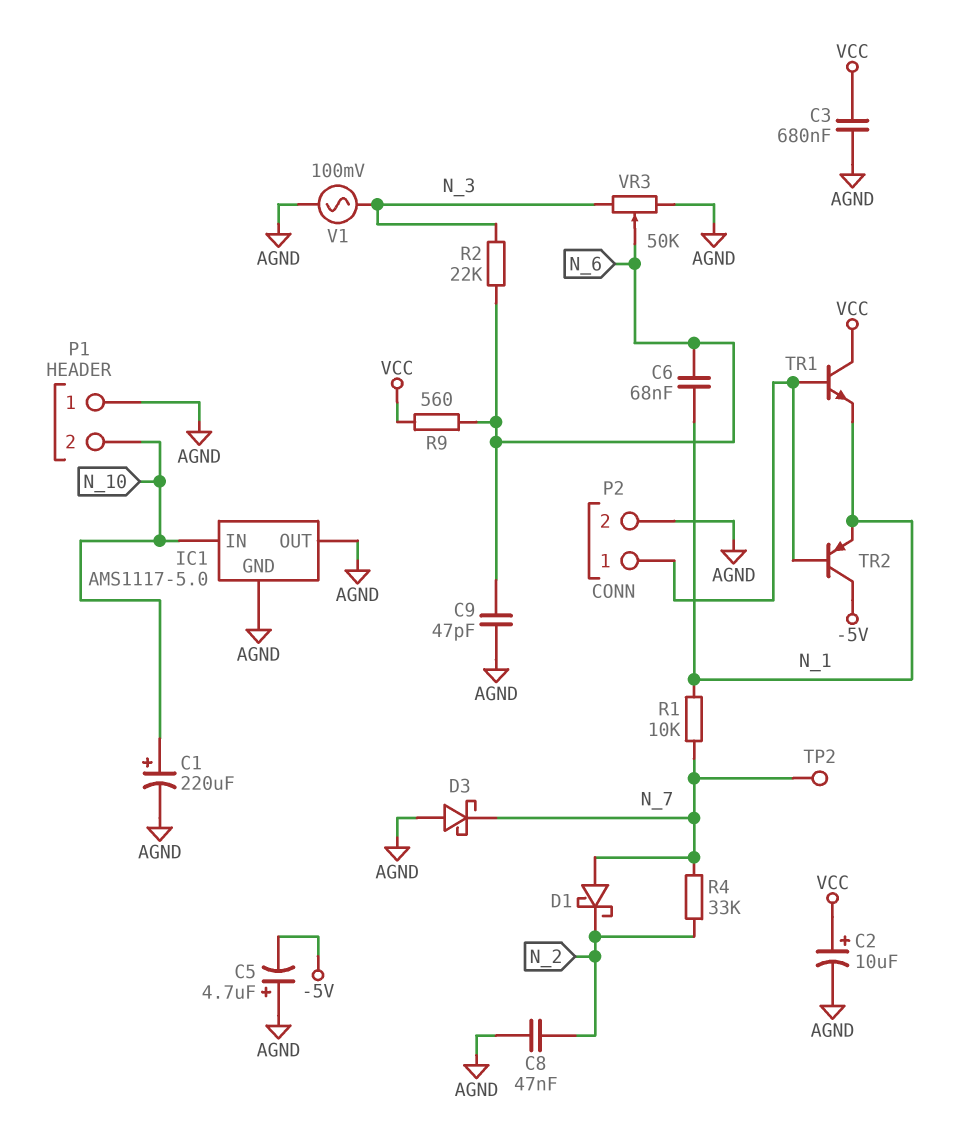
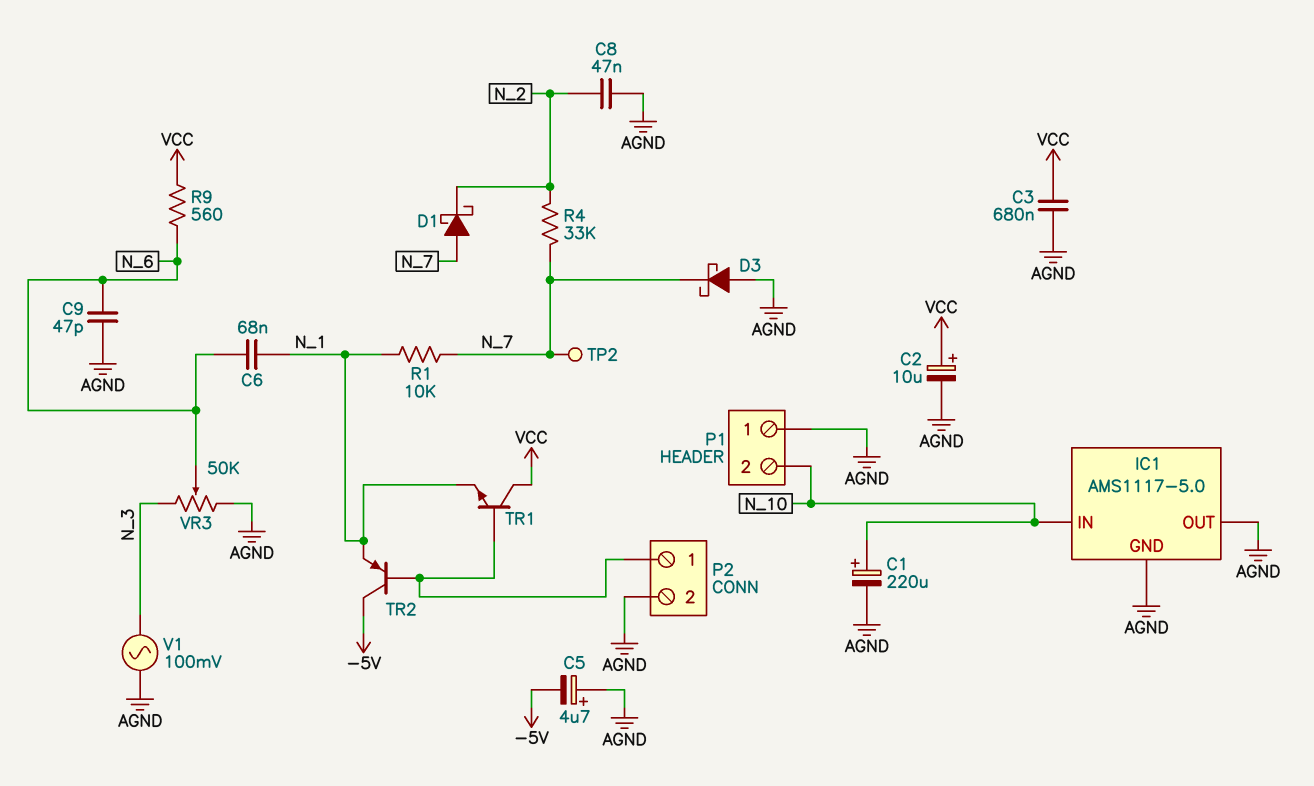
R2: 22k (N_3, N_6) -> none

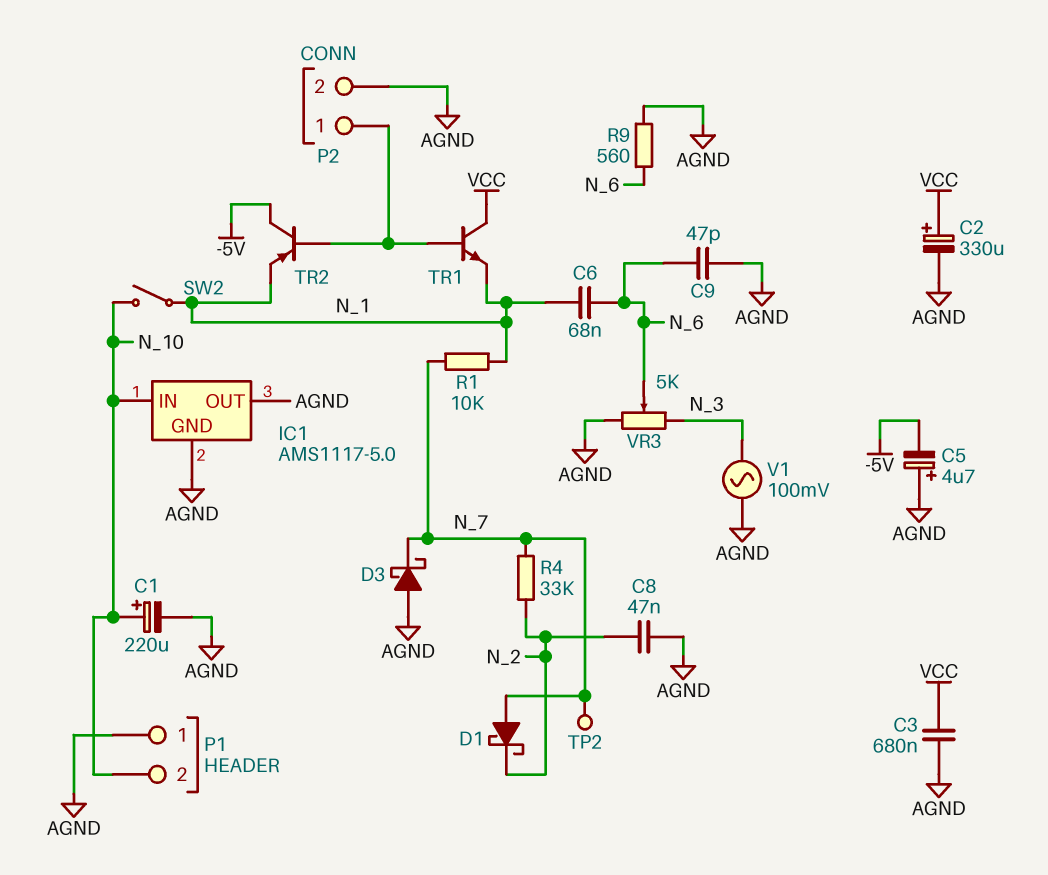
C2: 10uF (plus VCC, minus AGND) -> 330uF (plus VCC, minus AGND)
R9: 560 (N_6, VCC) -> 560 (AGND, N_6)
SW2: none -> switch (N_1, N_10)
VR3: 50k (AGND, N_3, wiper N_6) -> 5k (AGND, N_3, wiper N_6)

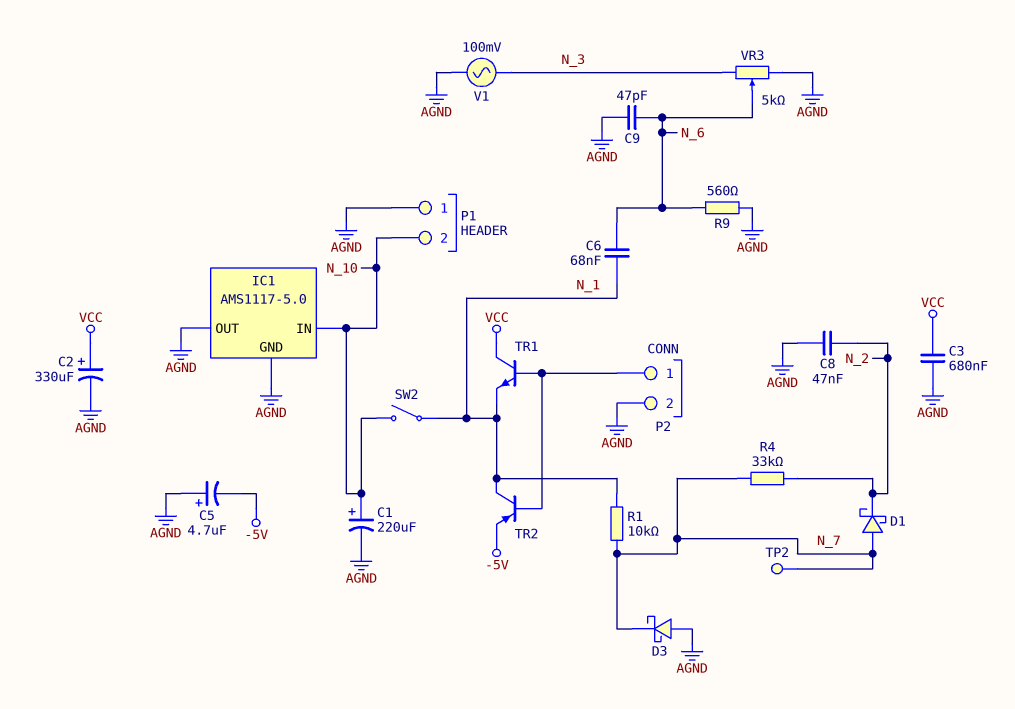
TR2: PNP (B P2/1, C -5V, E N_1) -> PNP (B P2/1, C N_1, E -5V)

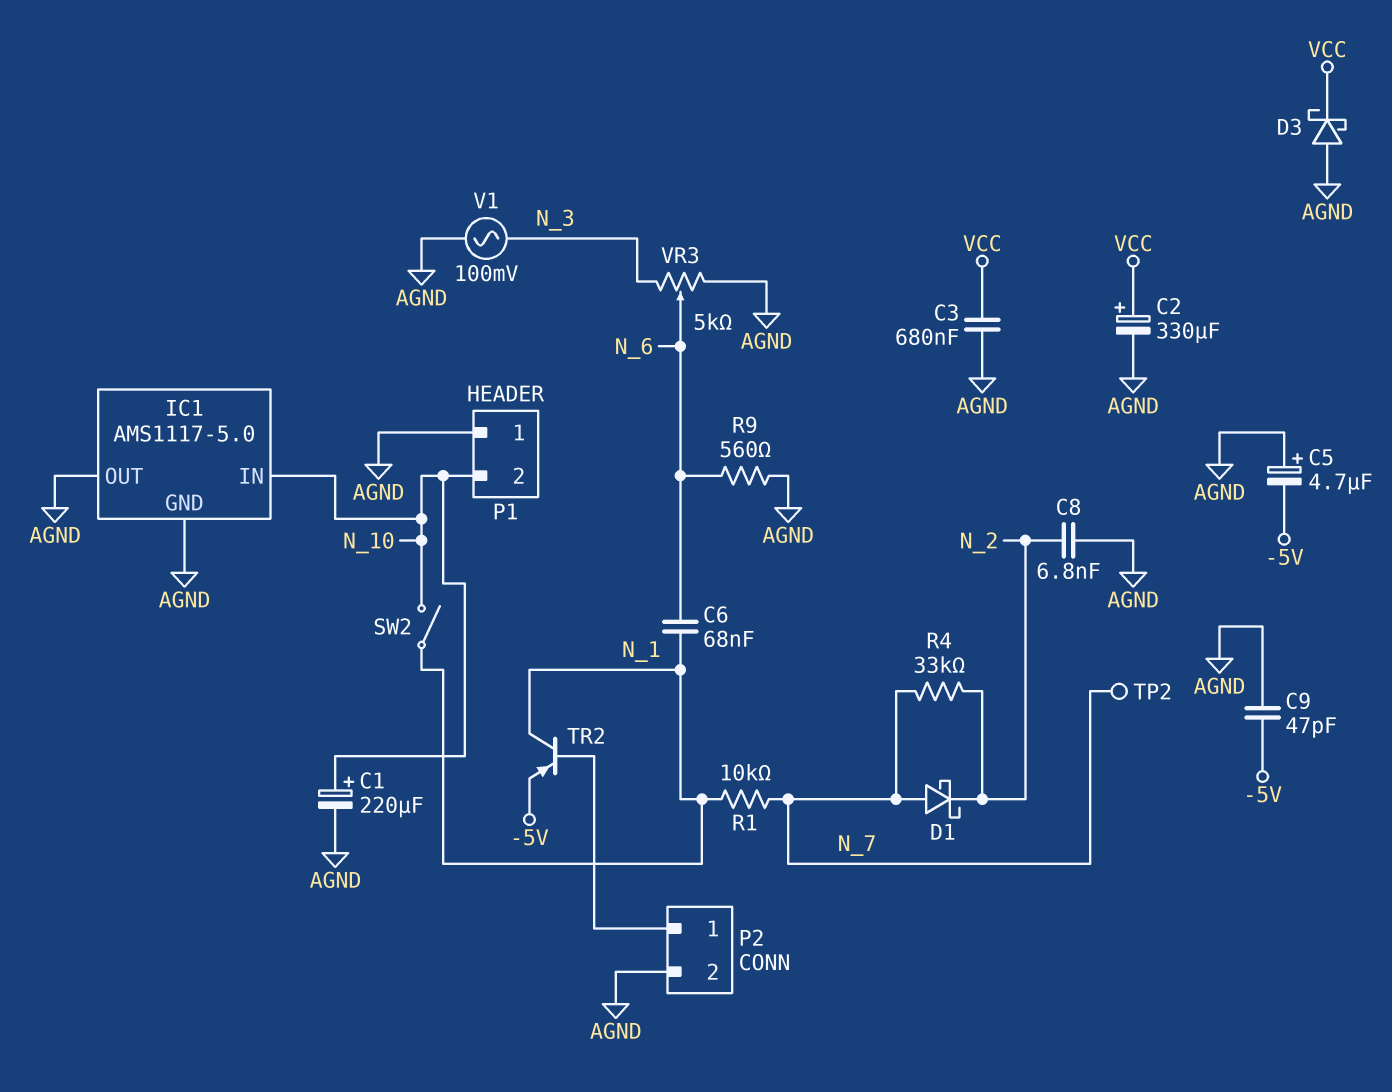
C8: 47nF (AGND, N_2) -> 6.8nF (AGND, N_2)
C9: 47pF (AGND, N_6) -> 47pF (-5V, AGND)
D3: schottky (A AGND, K N_7) -> schottky (A AGND, K VCC)
TR1: NPN (B P2/1, C VCC, E N_1) -> none

